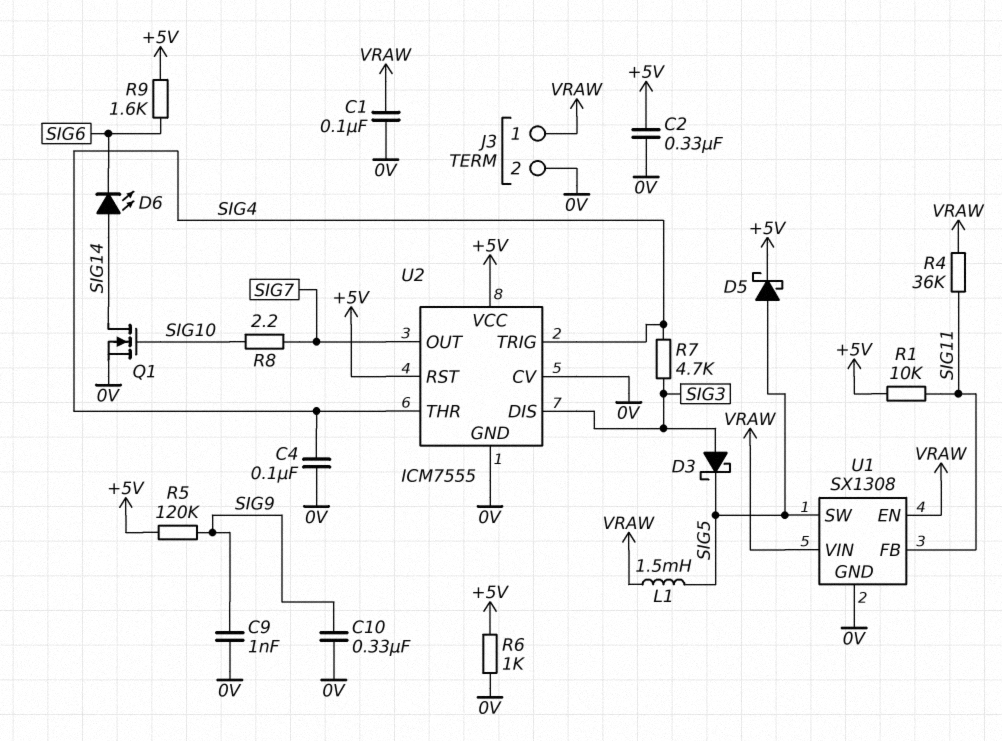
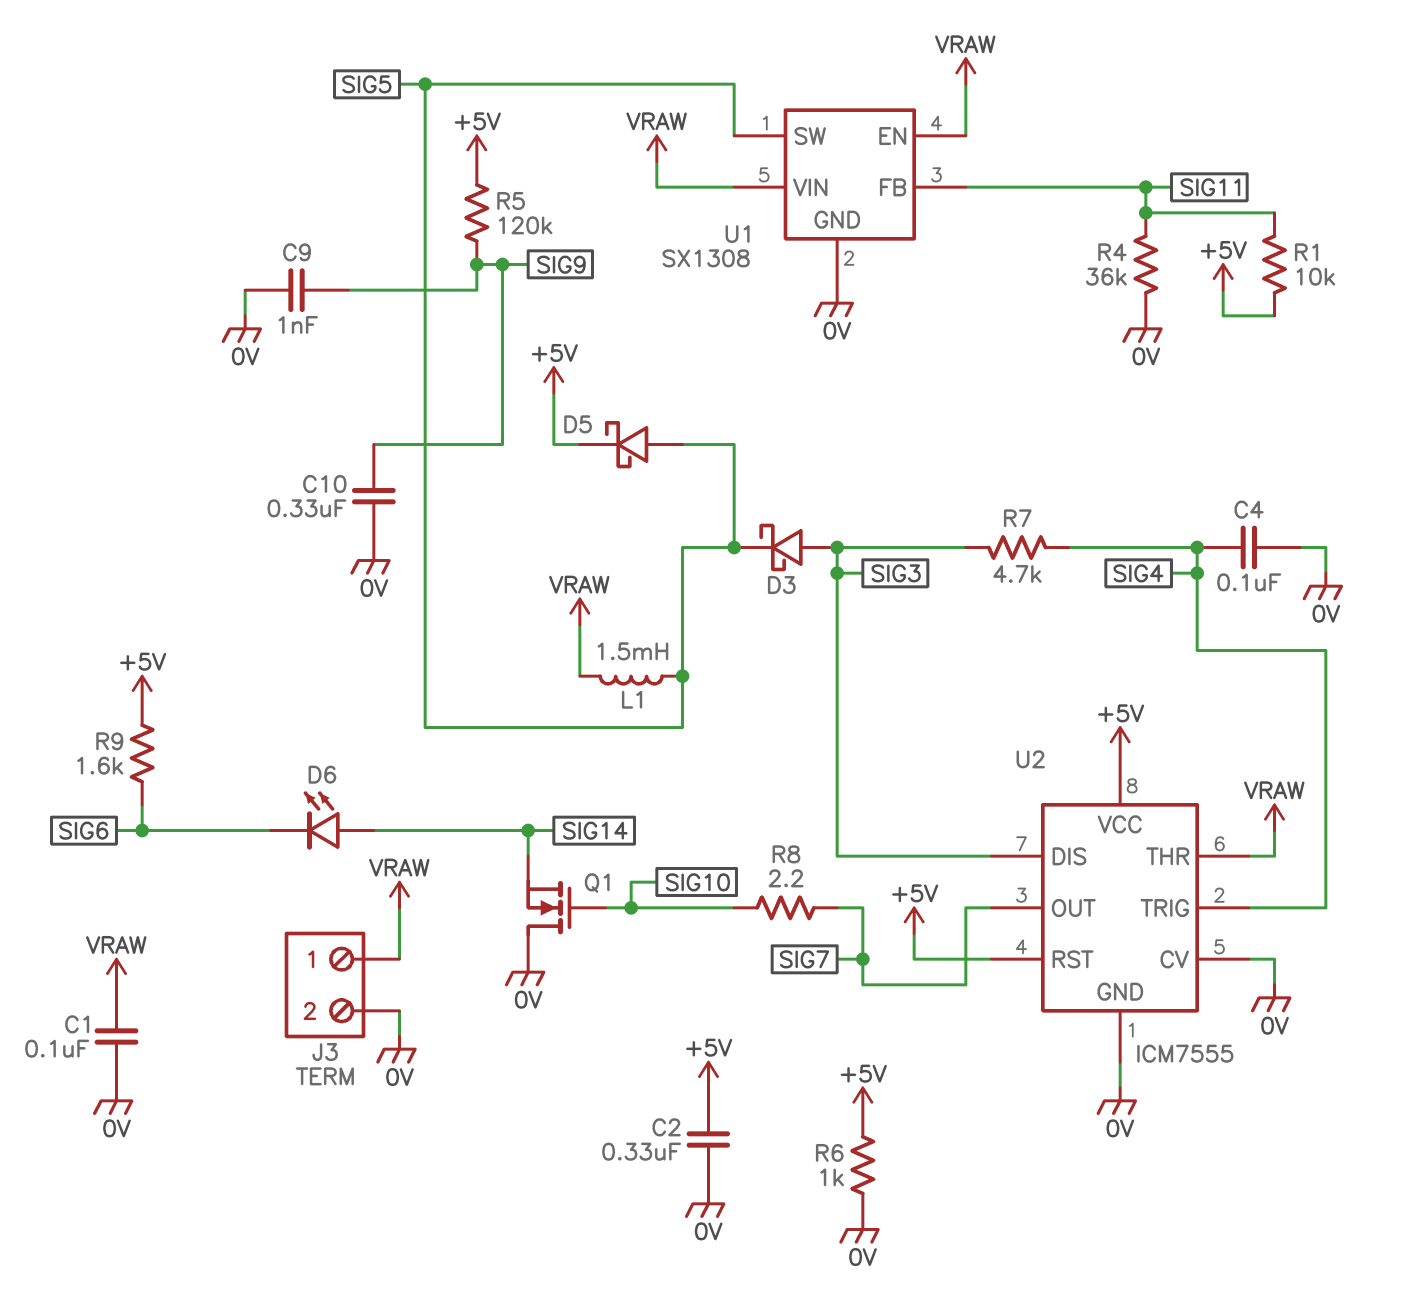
Q1: NMOS (G SIG10, D SIG14, S 0V) -> NMOS (G SIG10, D 0V, S SIG14)
R4: 36k (SIG11, VRAW) -> 36k (0V, SIG11)
U2 pin THR: SIG4 -> VRAW

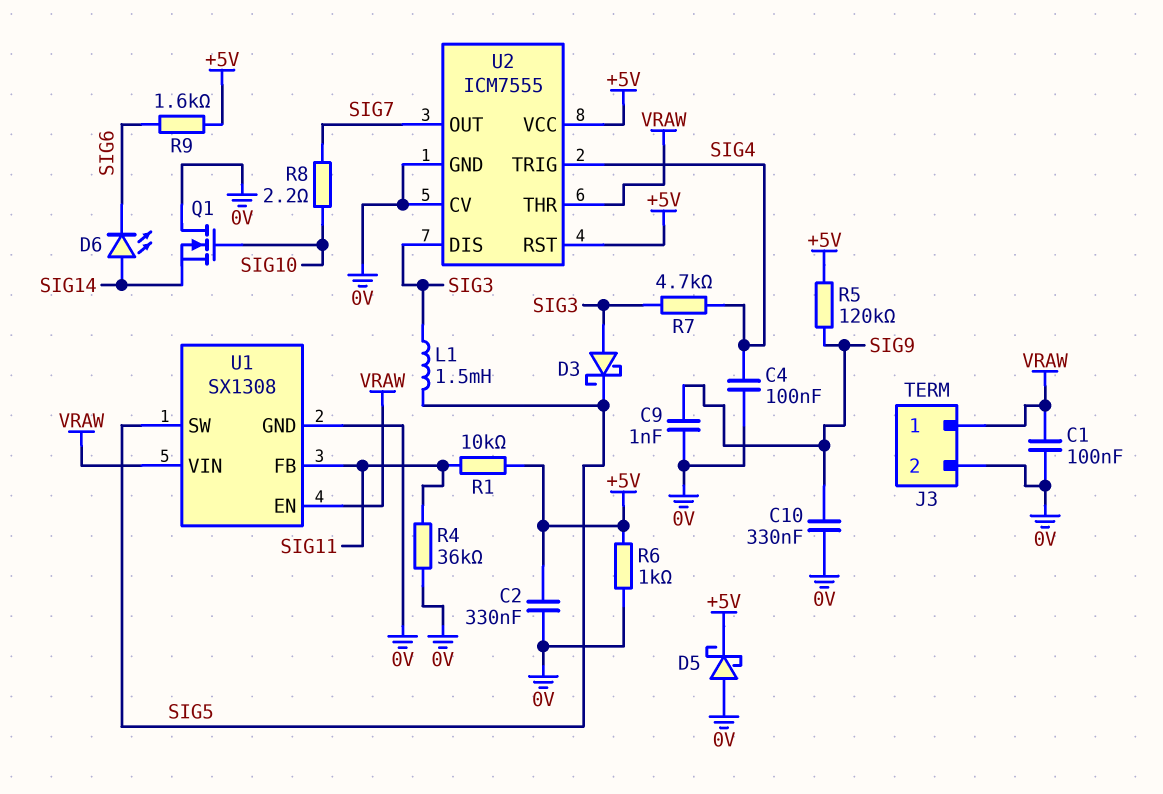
D5: schottky (A SIG5, K +5V) -> schottky (A 0V, K +5V)
L1: 1.5mH (SIG5, VRAW) -> 1.5mH (SIG3, SIG5)

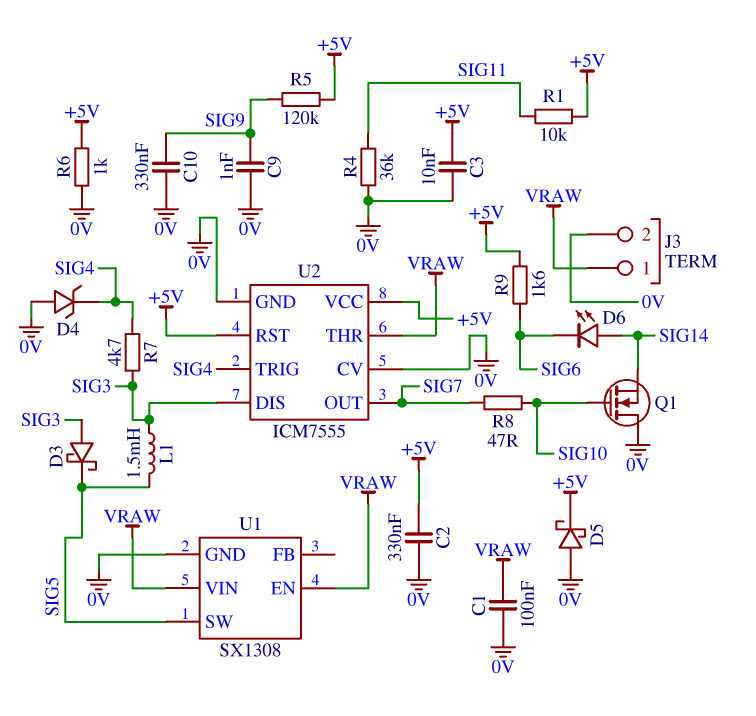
C3: none -> 10nF (+5V, 0V)
C4: 100nF (0V, SIG4) -> none
D4: none -> zener (A 0V, K SIG4)
R8: 2.2 (SIG7, SIG10) -> 47 (SIG7, SIG10)
U1 pin FB: SIG11 -> none

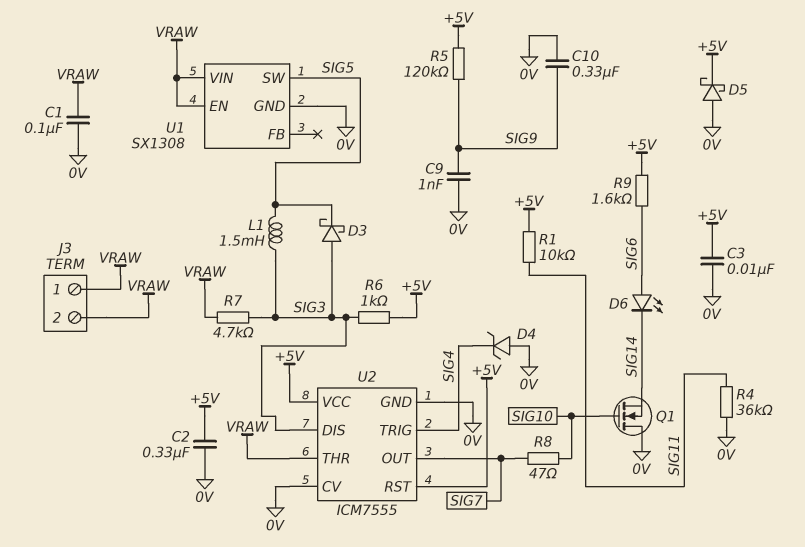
D6: LED (A SIG14, K SIG6) -> LED (A SIG6, K SIG14)
J3 pin 2: 0V -> VRAW
R6: 1k (+5V, 0V) -> 1k (+5V, SIG3)
R7: 4.7k (SIG3, SIG4) -> 4.7k (SIG3, VRAW)

